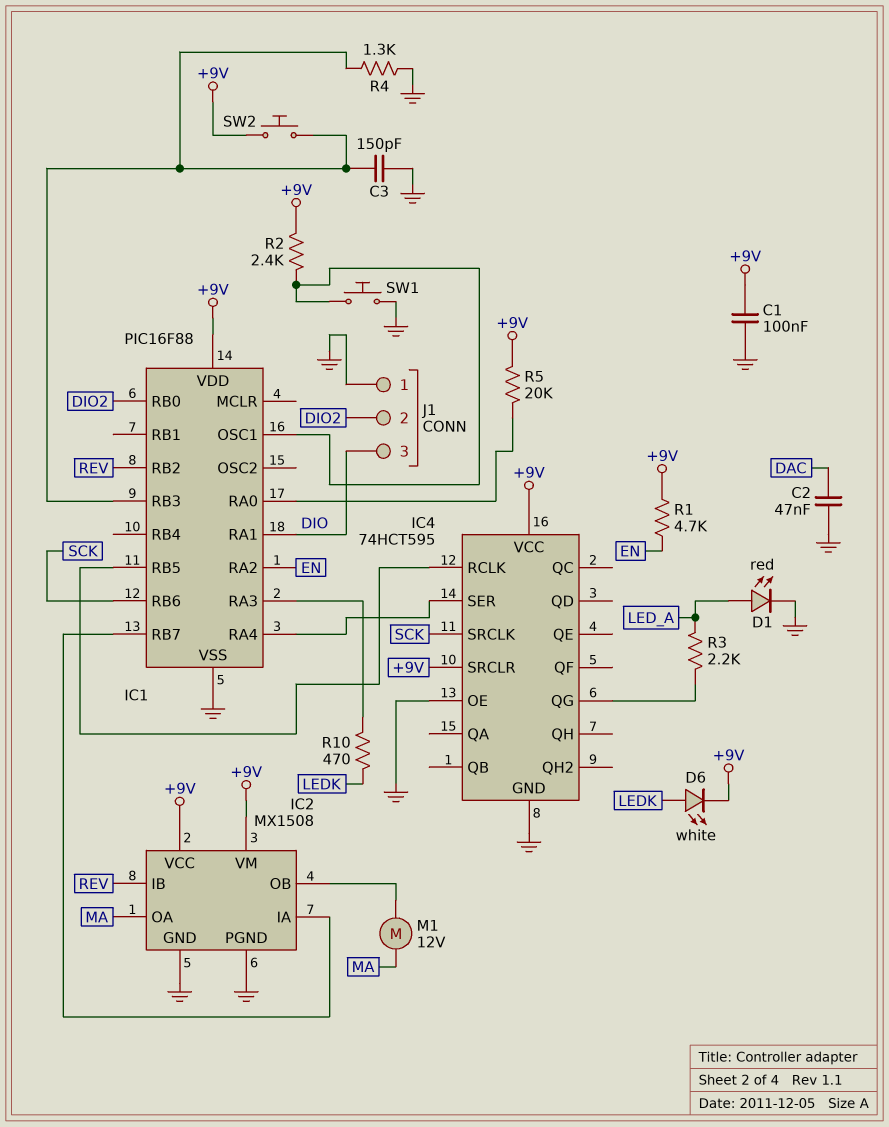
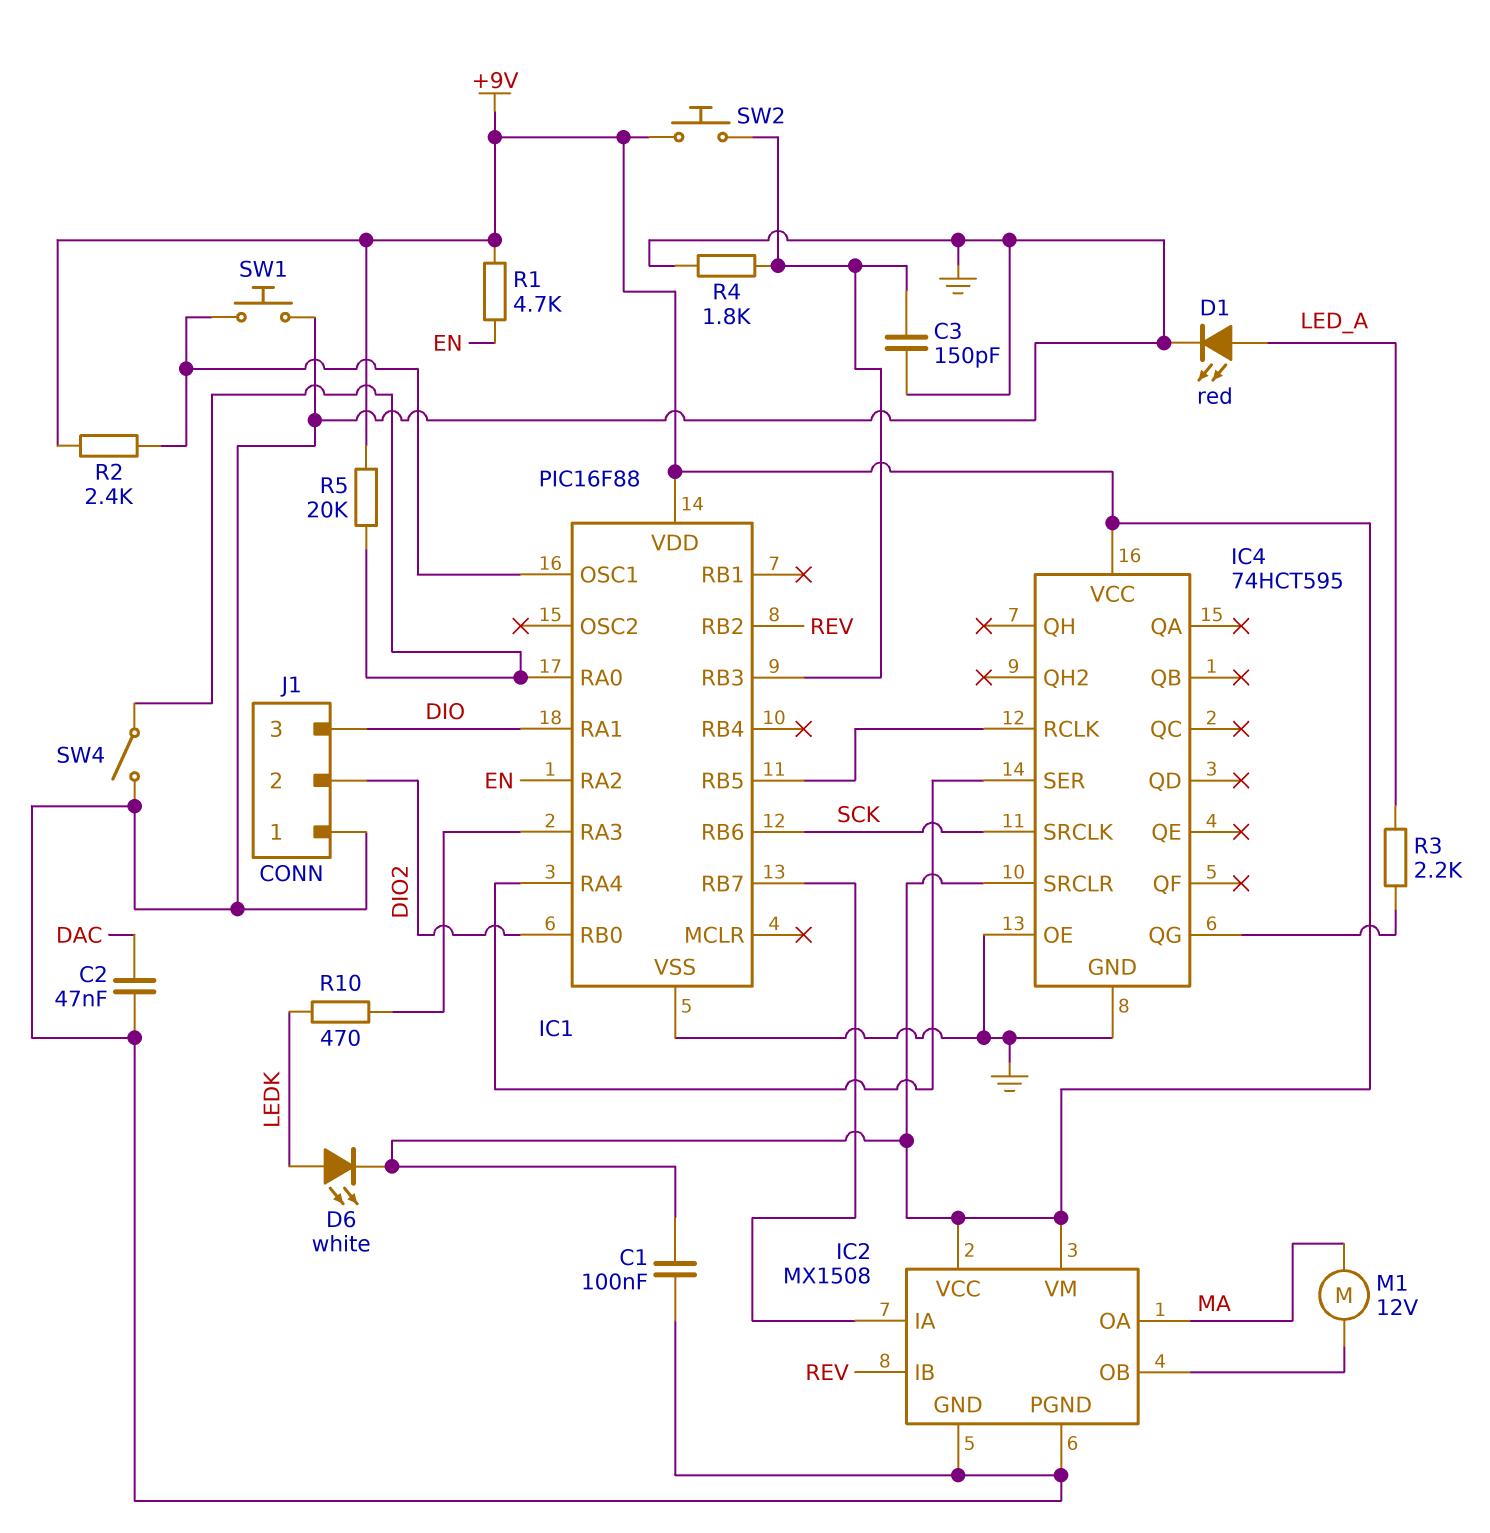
R4: 1.3k (GND, IC1/RB3) -> 1.8k (GND, IC1/RB3)
SW4: none -> switch (GND, IC1/RA0)

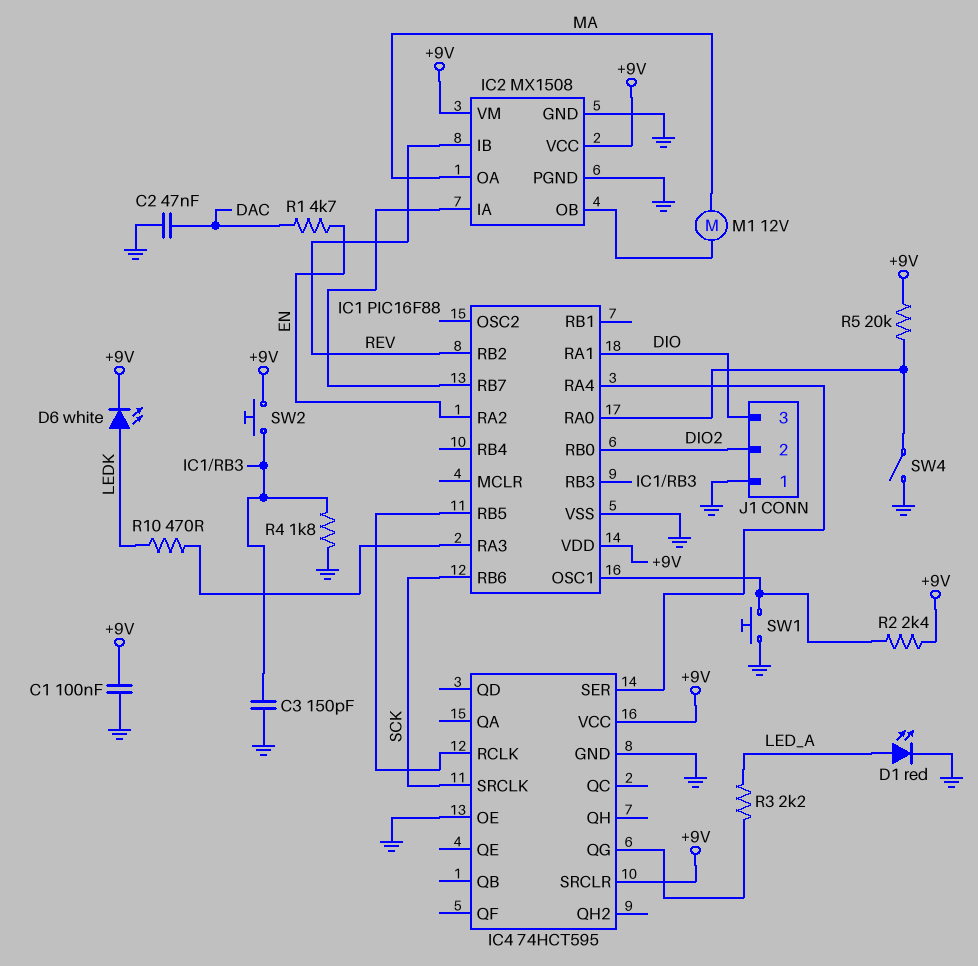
R1: 4.7k (+9V, EN) -> 4.7k (DAC, EN)

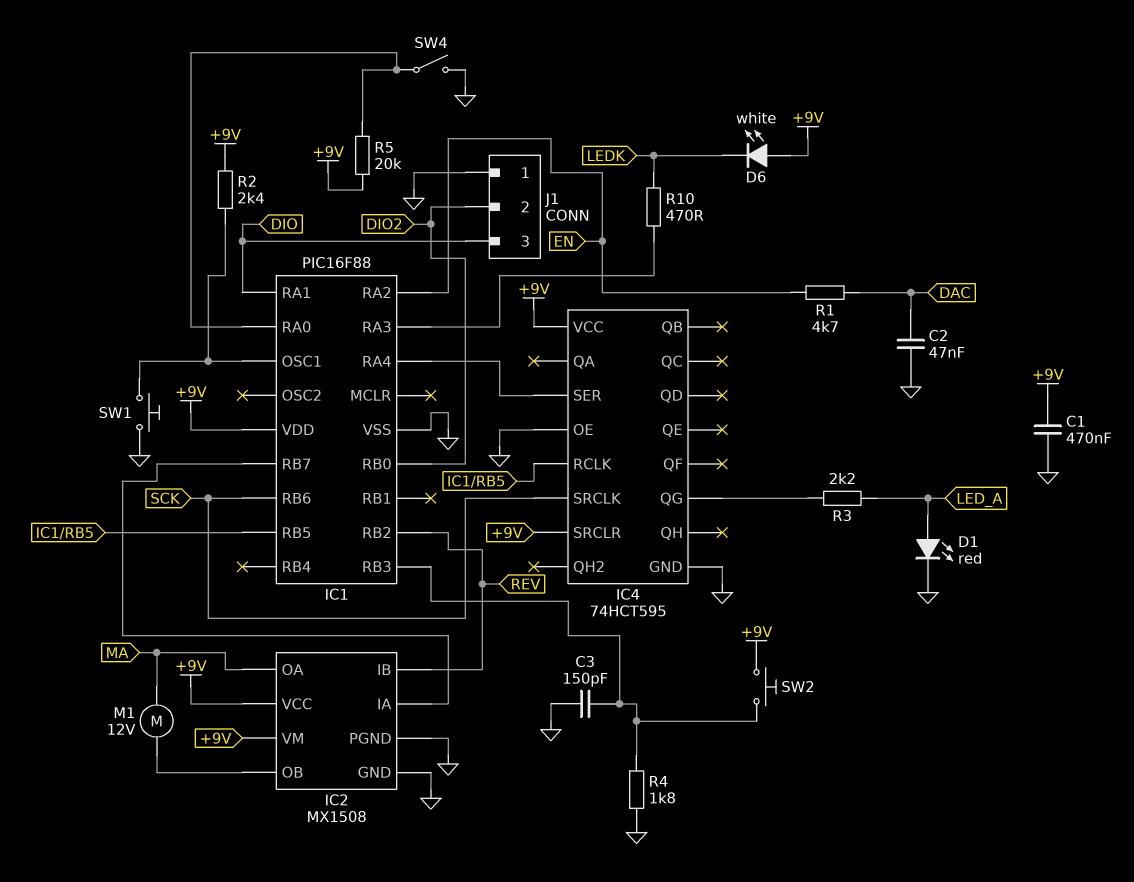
C1: 100nF (+9V, GND) -> 470nF (+9V, GND)
D6: LED white (A LEDK, K +9V) -> LED white (A +9V, K LEDK)

